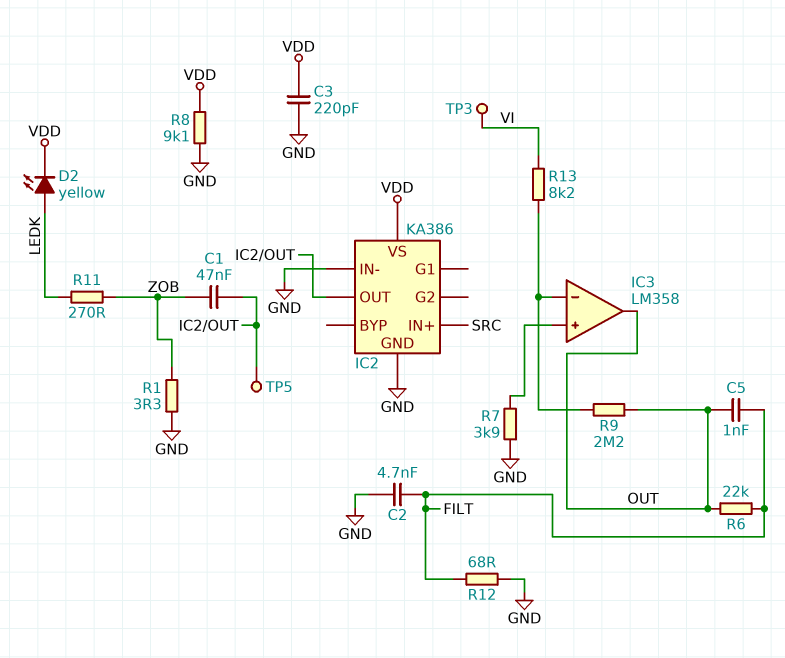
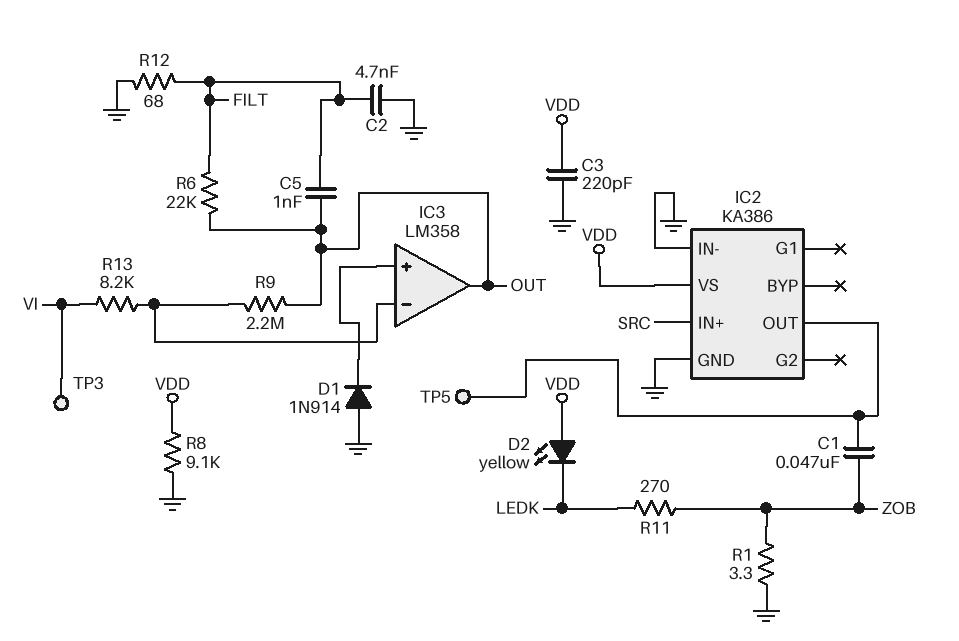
D1: none -> diode 1N914 (A GND, K IC3/in+)
D2: LED yellow (A LEDK, K VDD) -> LED yellow (A VDD, K LEDK)
R7: 3.9k (GND, IC3/in+) -> none

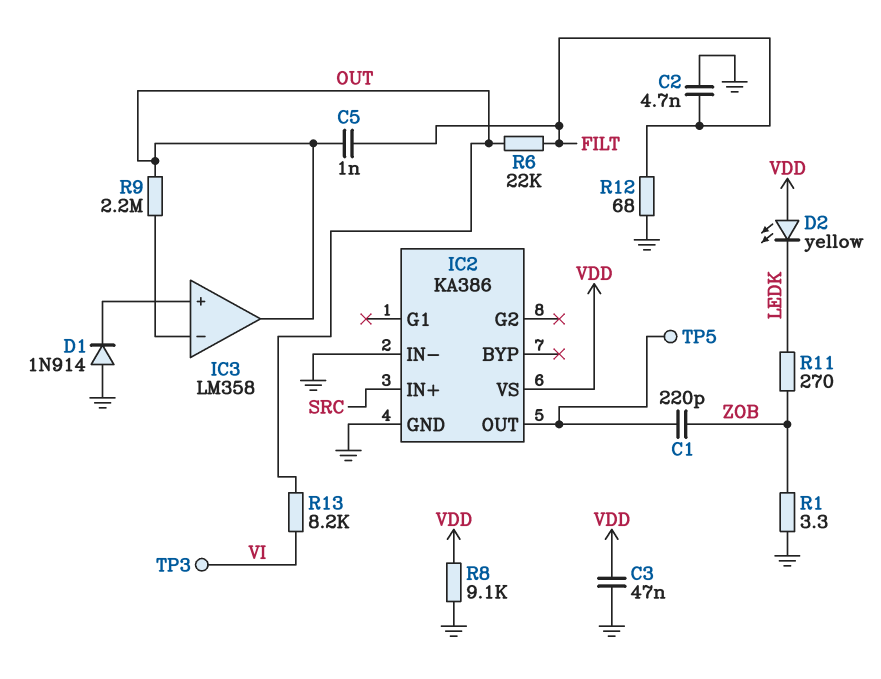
C1: 47nF (IC2/OUT, ZOB) -> 220pF (IC2/OUT, ZOB)
C3: 220pF (GND, VDD) -> 47nF (GND, VDD)
R13: 8.2k (IC3/in-, VI) -> 8.2k (OUT, VI)

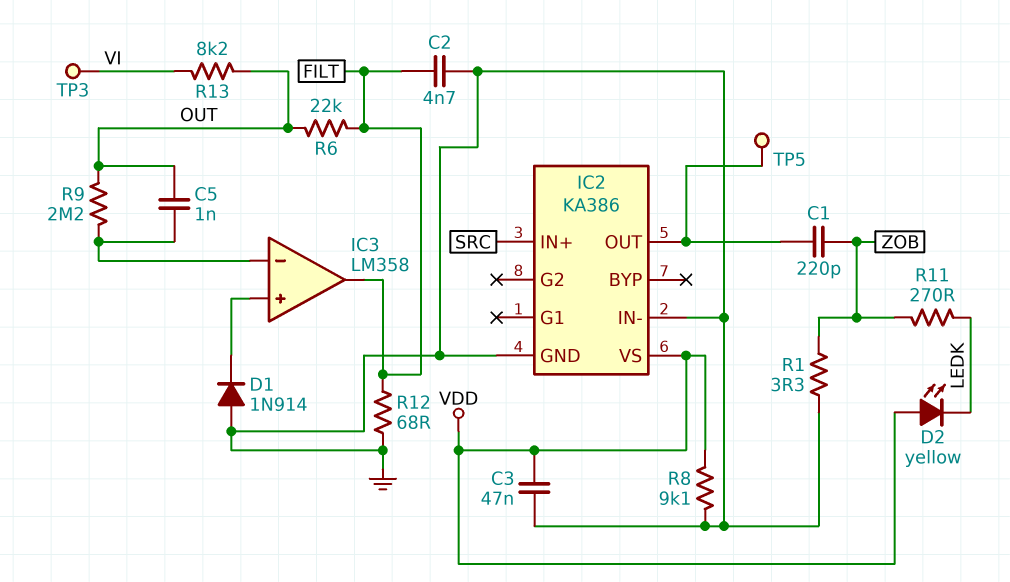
C5: 1nF (FILT, OUT) -> 1nF (IC3/in-, OUT)
IC3 pin out: OUT -> FILT

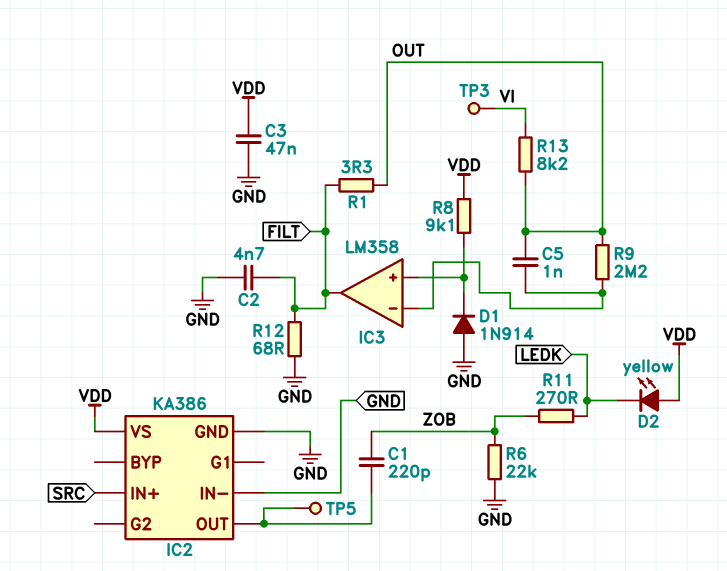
R1: 3.3 (GND, ZOB) -> 3.3 (FILT, OUT)
R6: 22k (FILT, OUT) -> 22k (GND, ZOB)
R8: 9.1k (GND, VDD) -> 9.1k (IC3/in+, VDD)

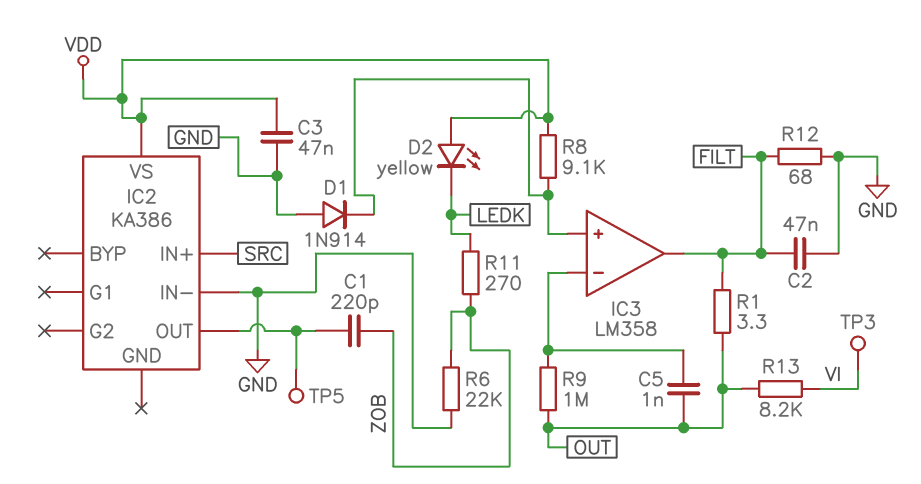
C2: 4.7nF (FILT, GND) -> 47nF (FILT, GND)
IC2 pin GND: GND -> none
R9: 2.2M (IC3/in-, OUT) -> 1M (IC3/in-, OUT)

